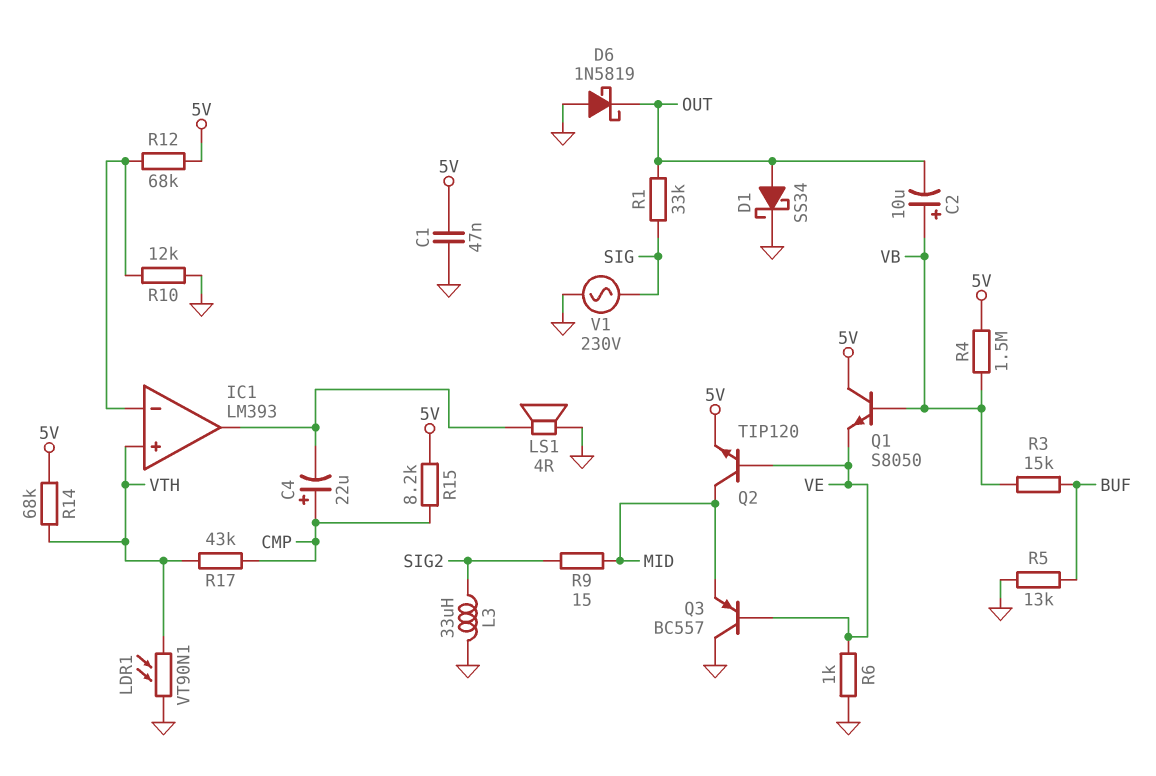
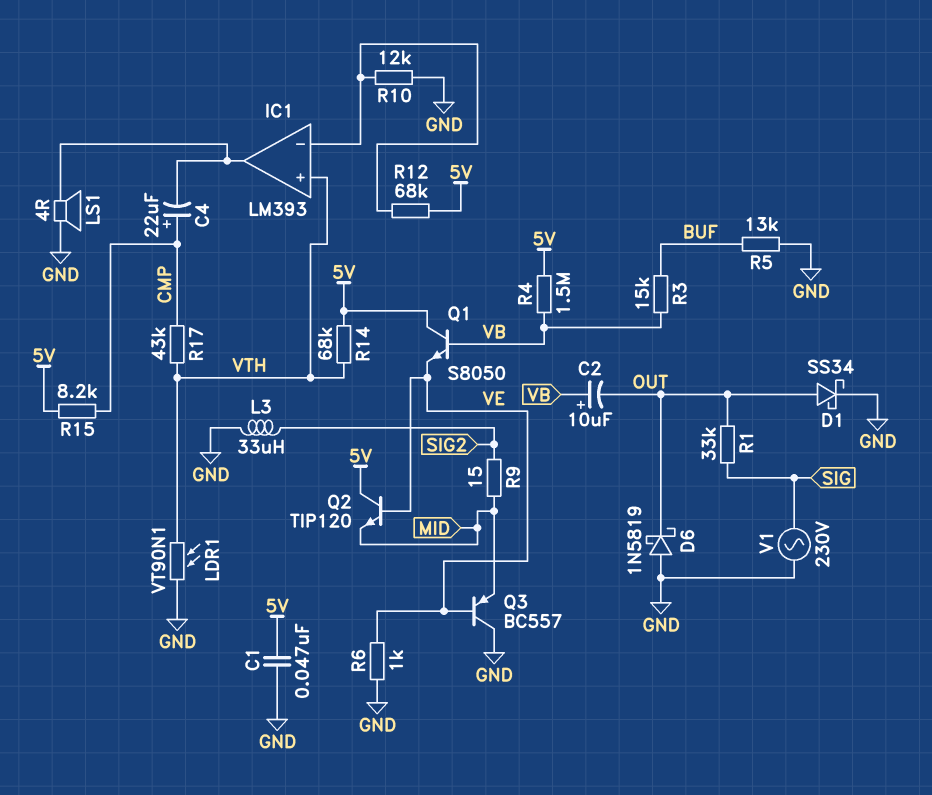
Q2: NPN TIP120 (B VE, C MID, E 5V) -> NPN TIP120 (B VE, C 5V, E MID)

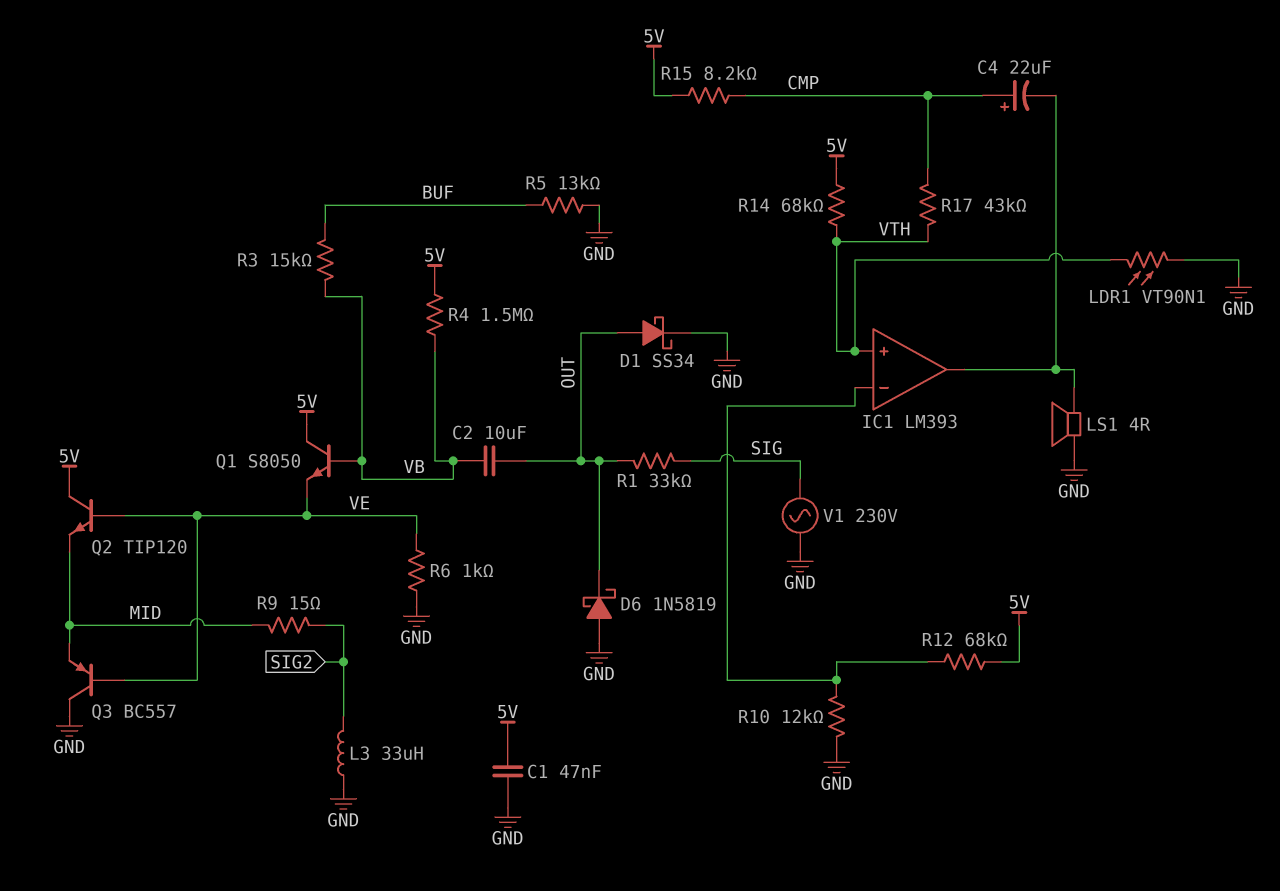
C2: 10uF (plus VB, minus OUT) -> 10uF (OUT, VB)

